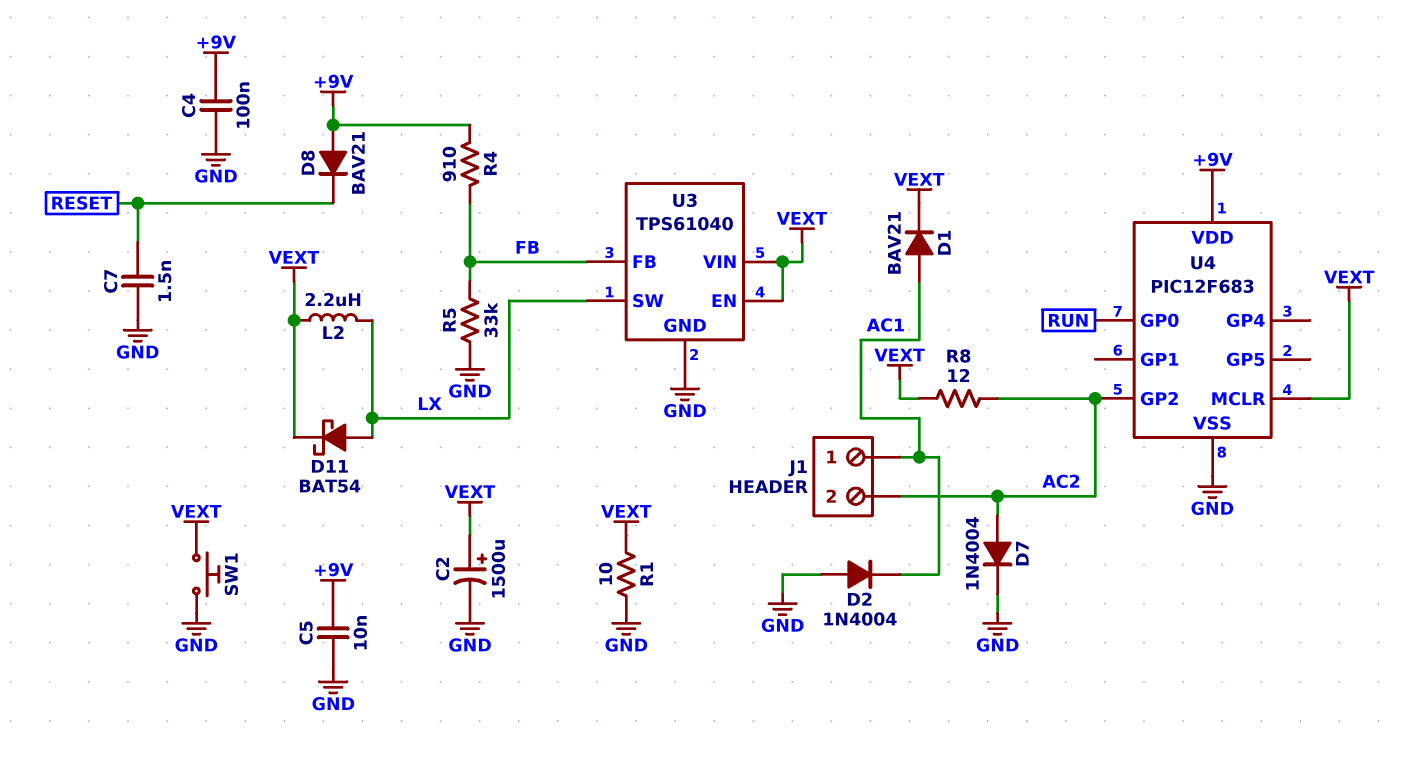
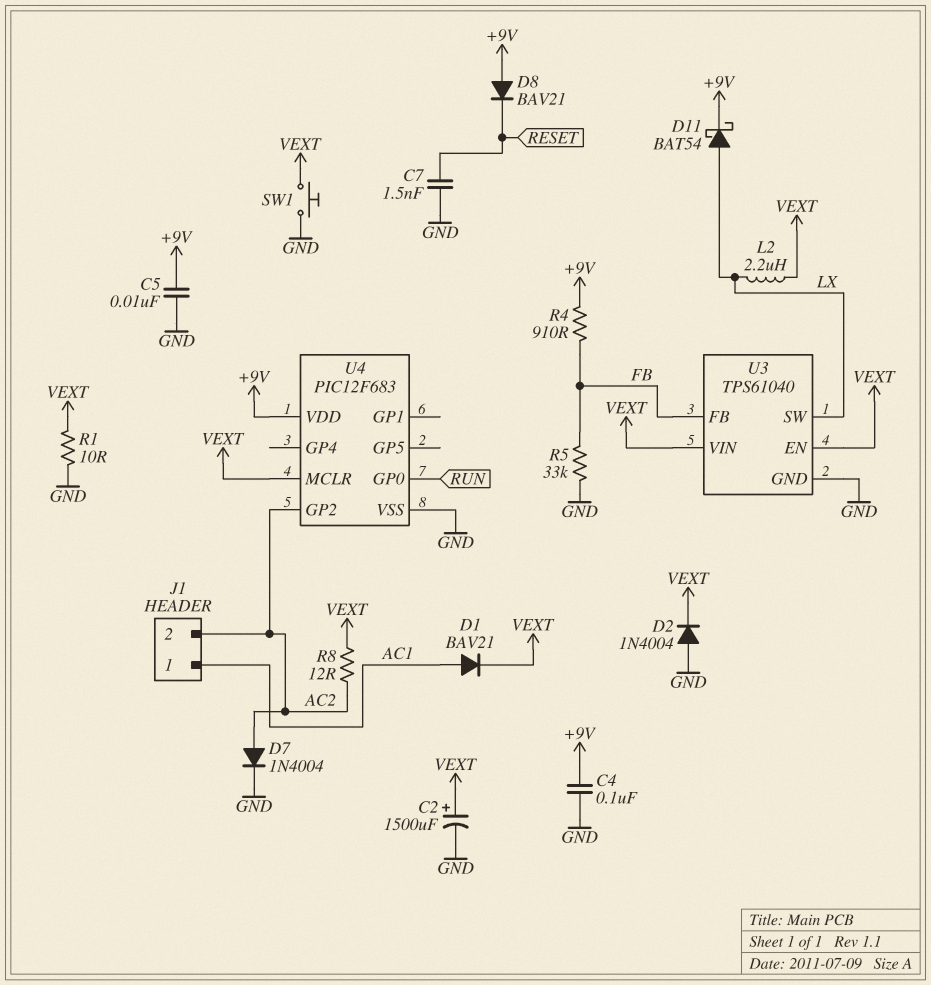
D2: diode 1N4004 (A GND, K AC1) -> diode 1N4004 (A GND, K VEXT)
D11: schottky BAT54 (A LX, K VEXT) -> schottky BAT54 (A LX, K +9V)

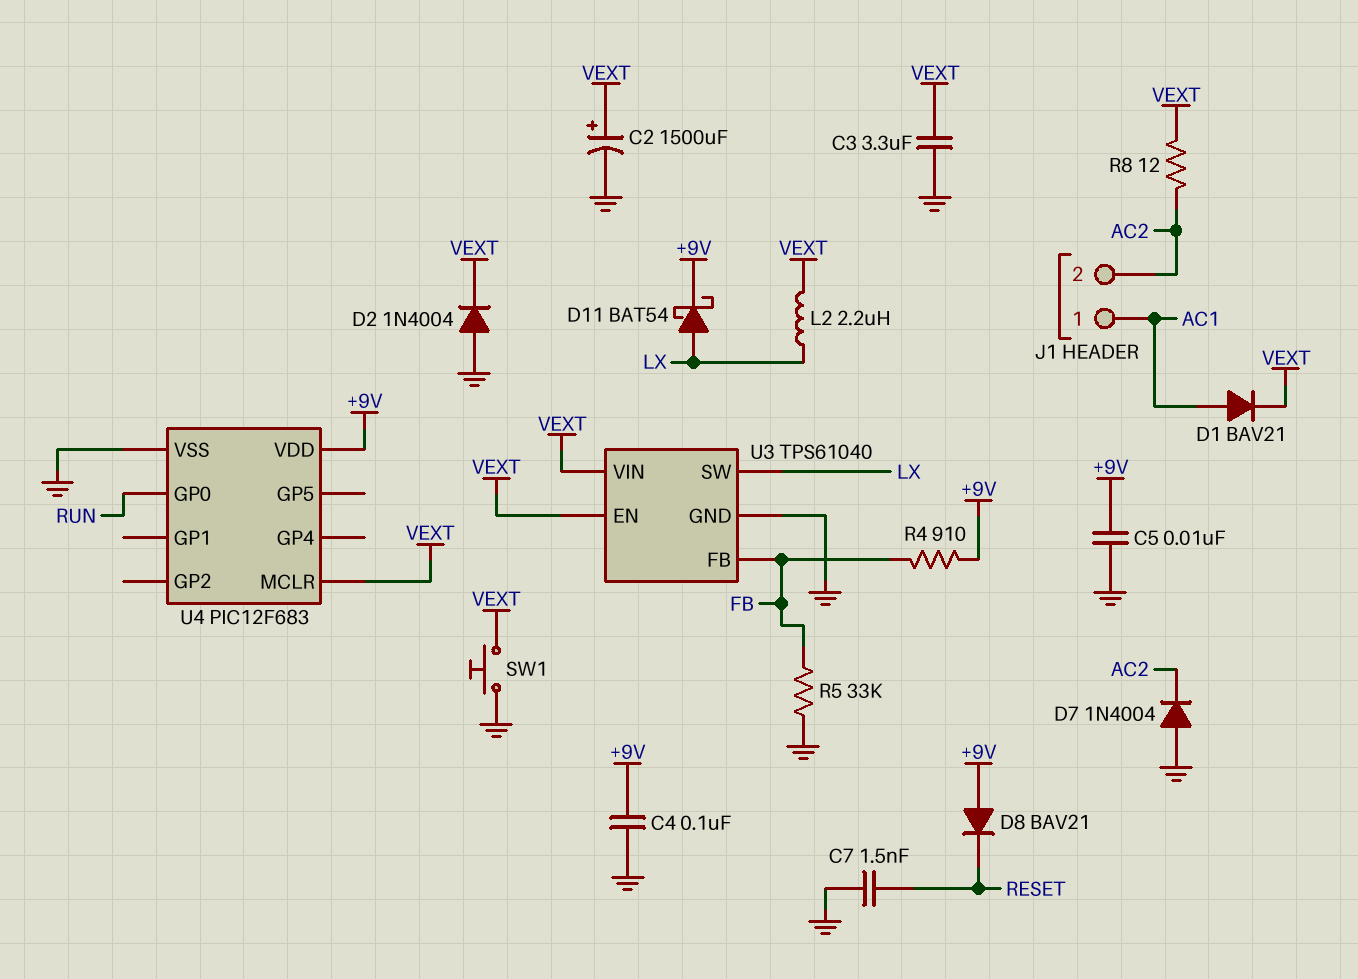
C3: none -> 3.3uF (GND, VEXT)
D7: diode 1N4004 (A AC2, K GND) -> diode 1N4004 (A GND, K AC2)
R1: 10 (GND, VEXT) -> none
U4 pin GP2: AC2 -> none

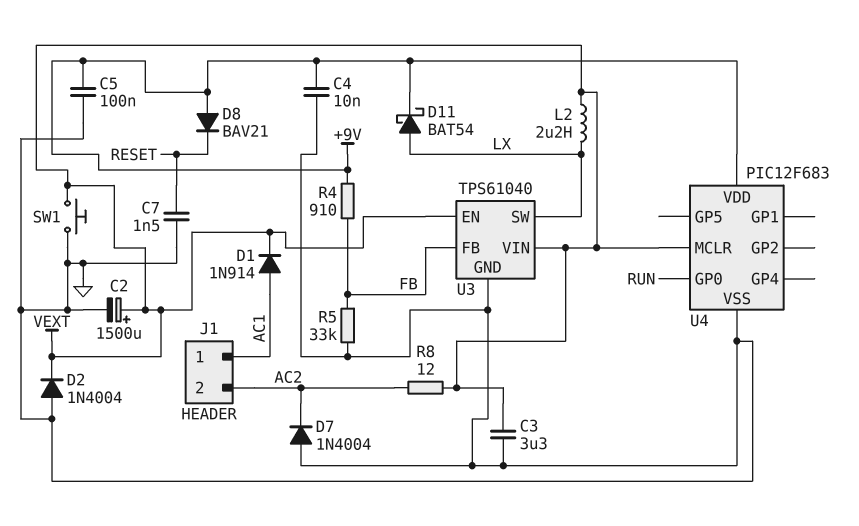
C4: 100nF (+9V, GND) -> 10nF (+9V, GND)
C5: 10nF (+9V, GND) -> 100nF (+9V, GND)
D1: diode BAV21 (A AC1, K VEXT) -> diode 1N914 (A AC1, K VEXT)

